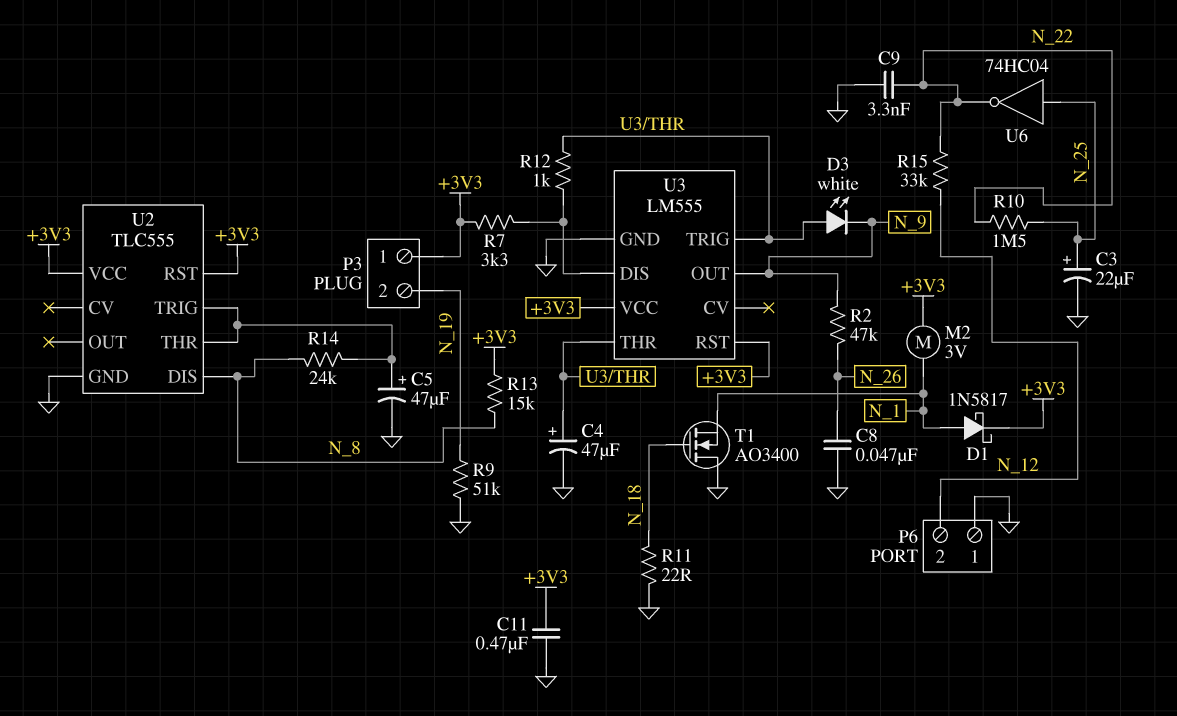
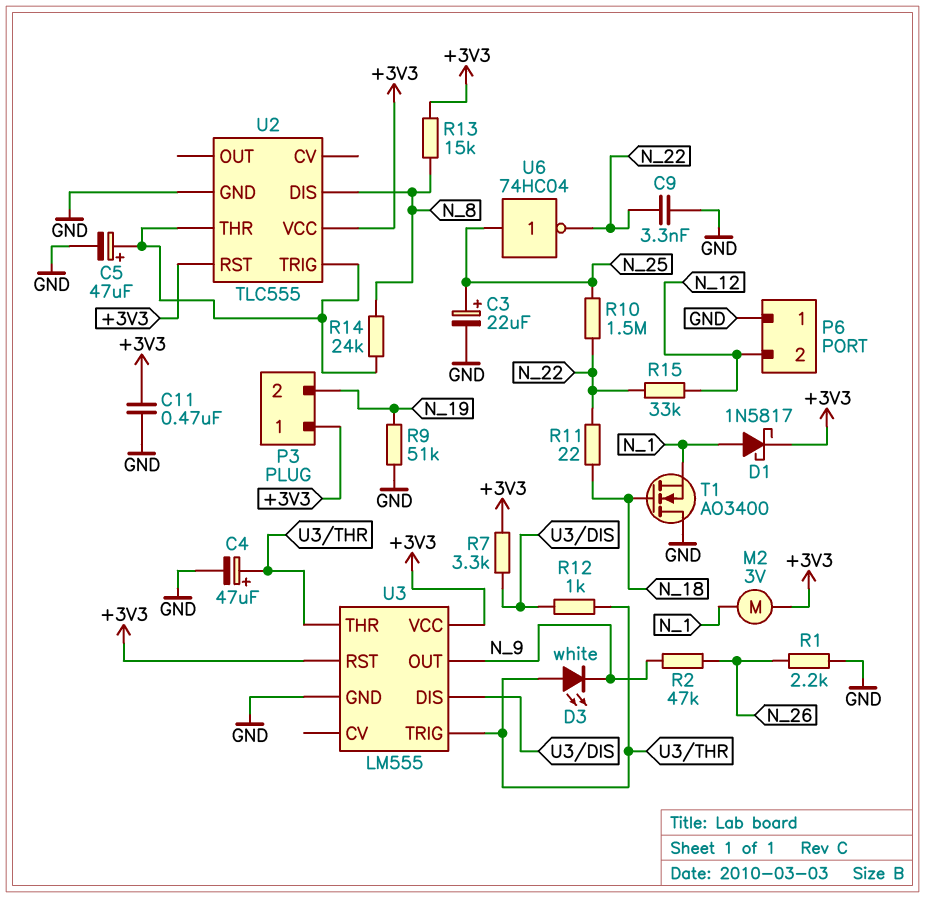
C8: 47nF (GND, N_26) -> none
R1: none -> 2.2k (GND, N_26)
R11: 22 (GND, N_18) -> 22 (N_18, N_22)

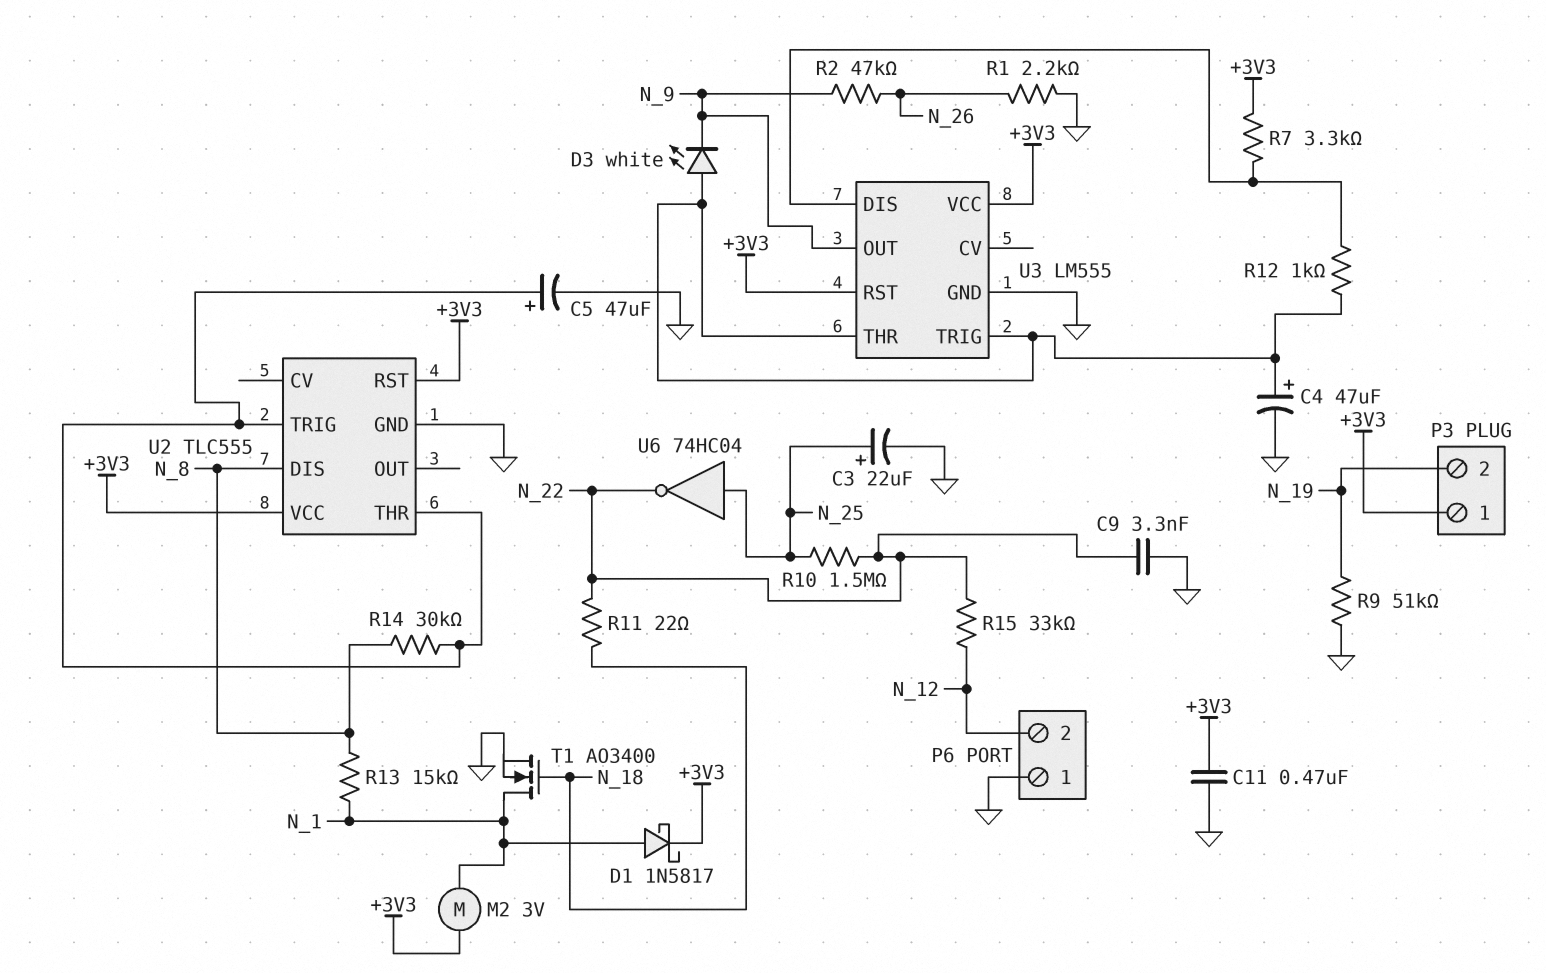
R13: 15k (+3V3, N_8) -> 15k (N_1, N_8)
R14: 24k (N_8, U2/THR) -> 30k (N_8, U2/THR)
T1: NMOS AO3400 (G N_18, D GND, S N_1) -> NMOS AO3400 (G N_18, D N_1, S GND)

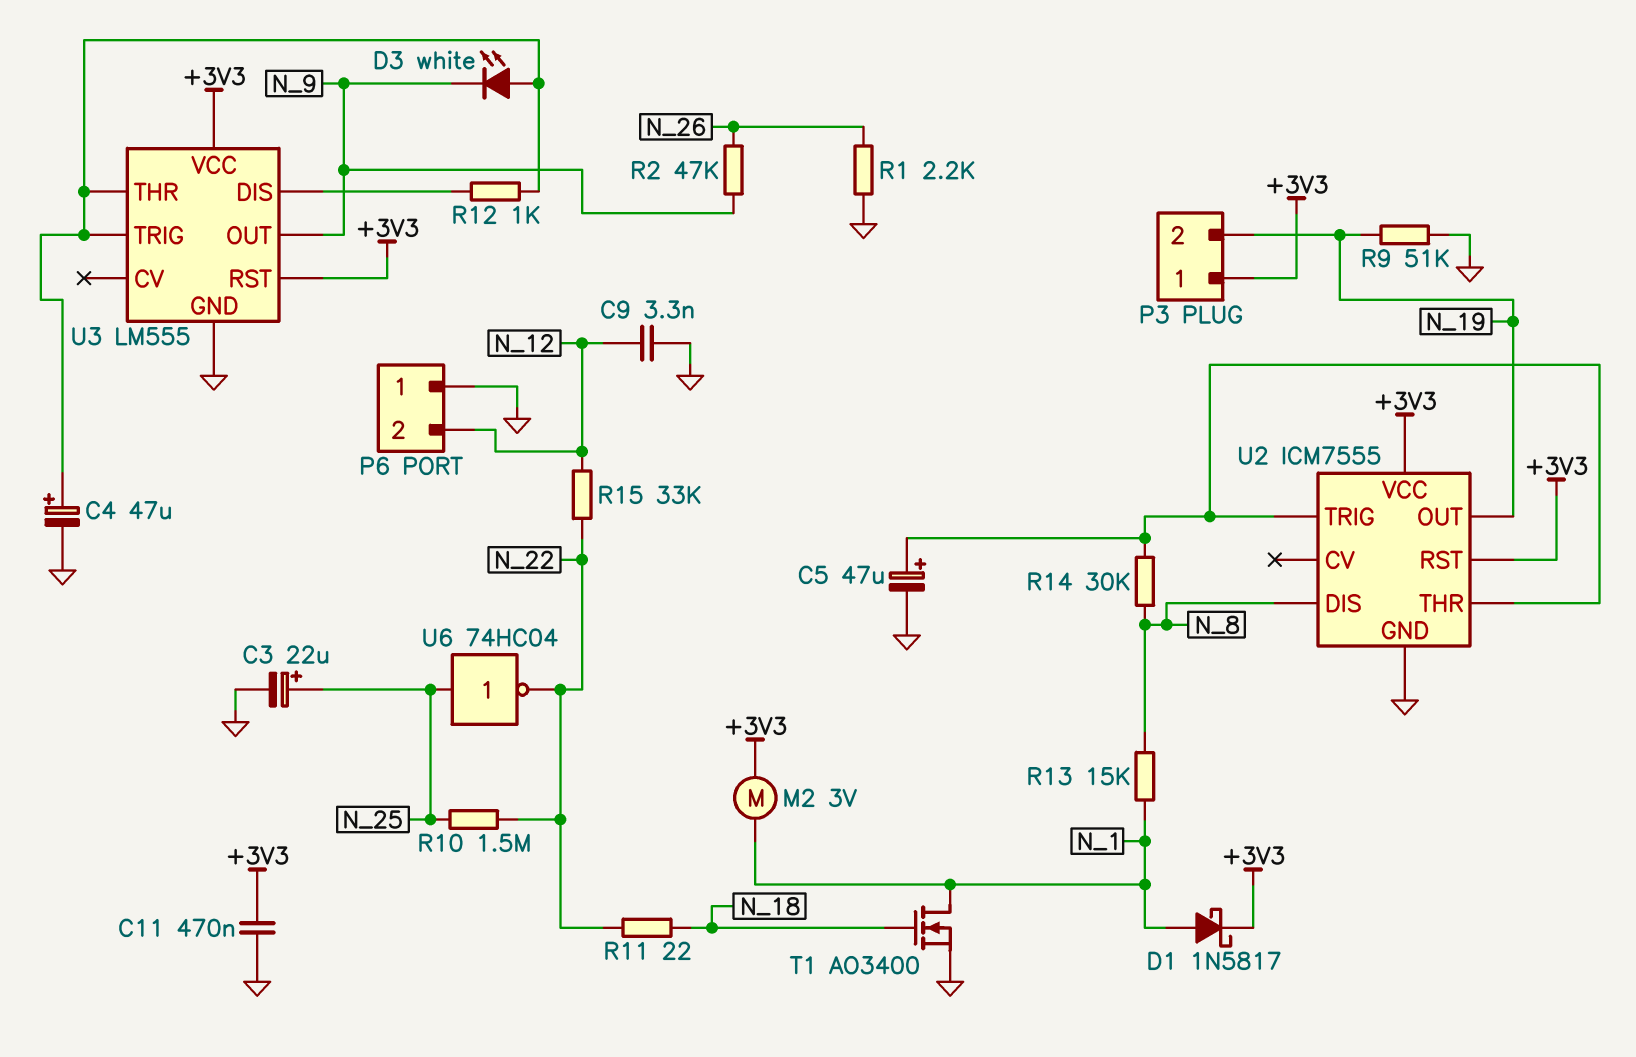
C9: 3.3nF (GND, N_22) -> 3.3nF (GND, N_12)
R7: 3.3k (+3V3, U3/DIS) -> none
U2: TLC555 -> ICM7555
U2 pin OUT: none -> N_19

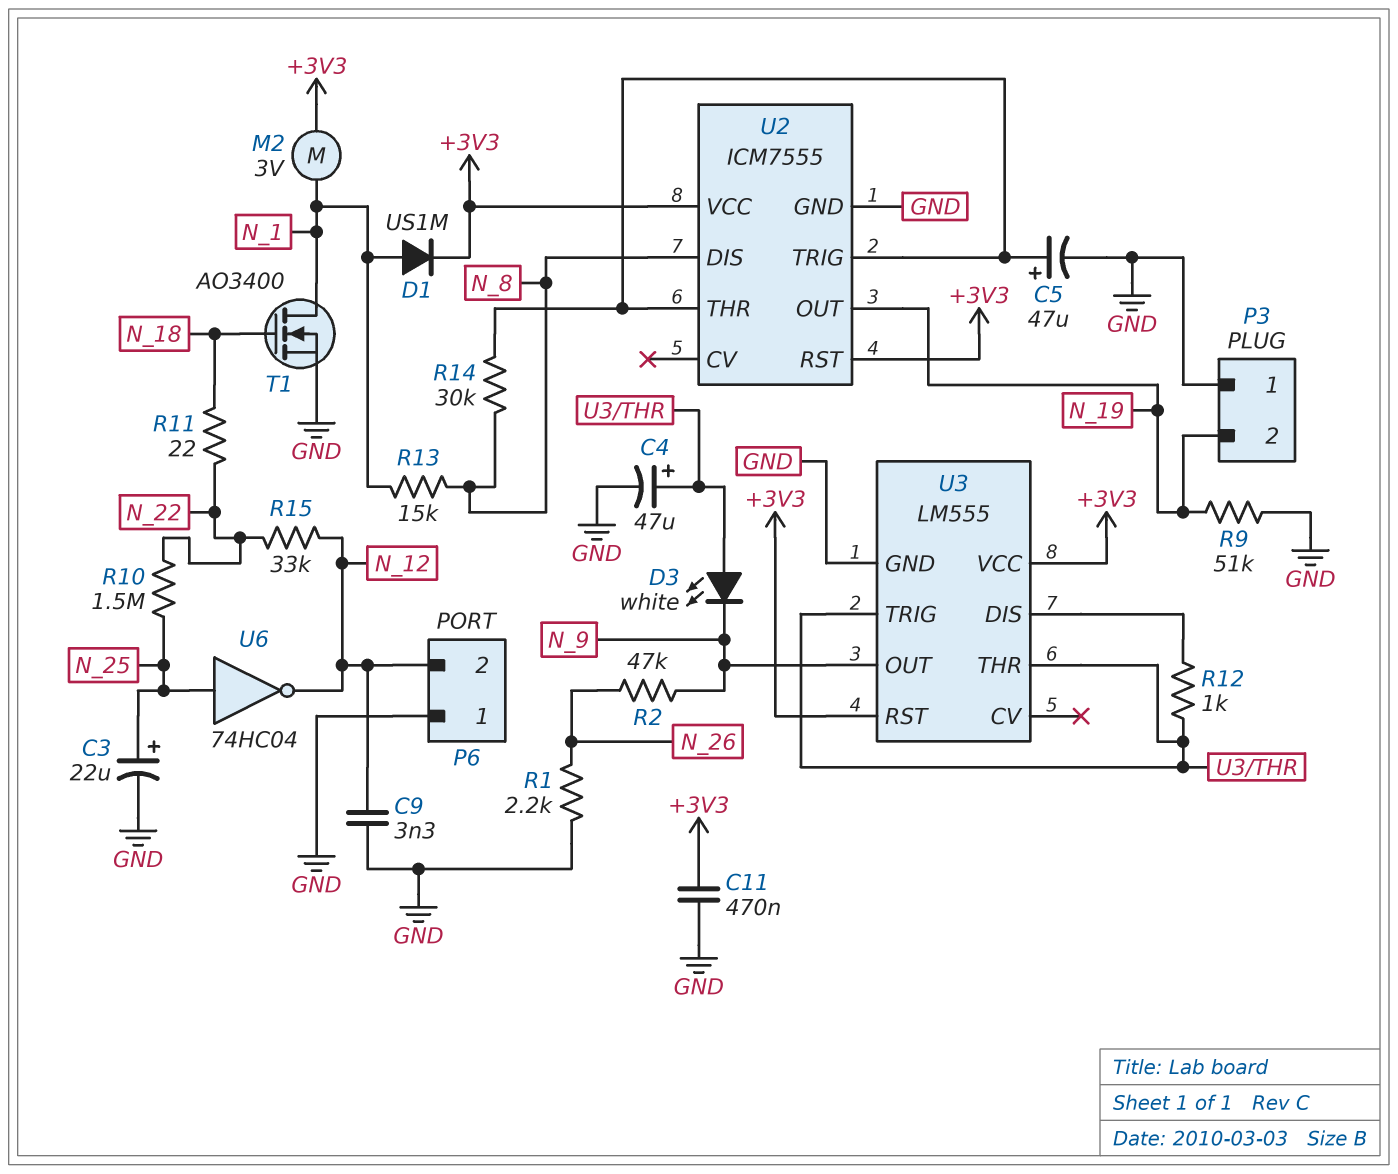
D1: schottky 1N5817 (A N_1, K +3V3) -> diode US1M (A N_1, K +3V3)
P3 pin 1: +3V3 -> GND
U6: NOT 74HC04 (in N_25, out N_22) -> NOT 74HC04 (in N_25, out N_12)

